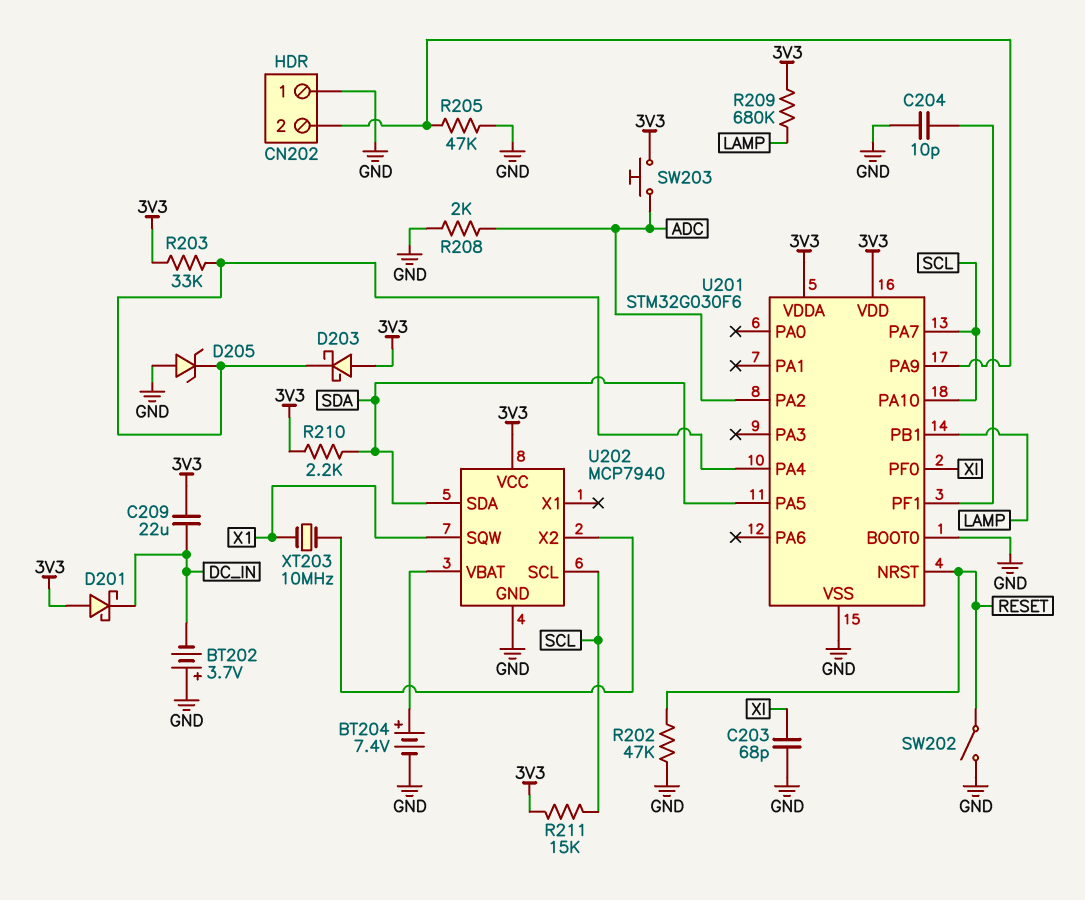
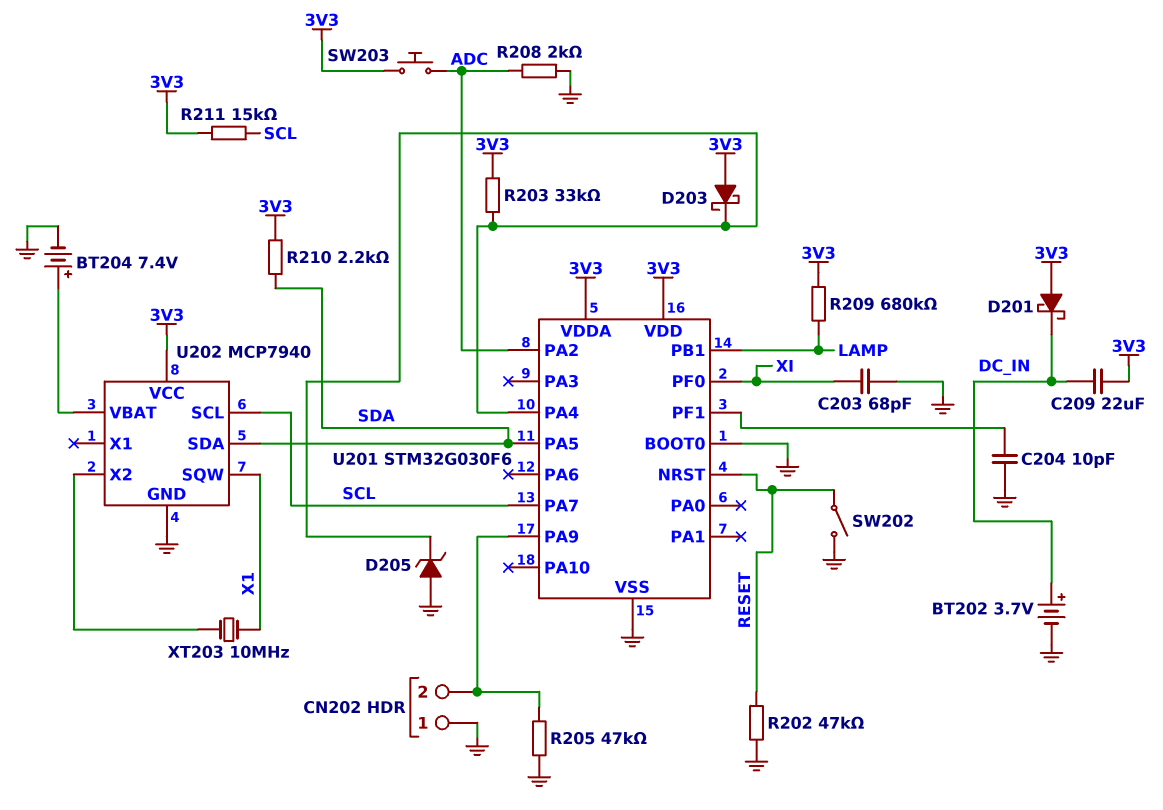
BT202: 3.7V (plus GND, minus DC_IN) -> 3.7V (plus DC_IN, minus GND)
U201 pin PA10: SCL -> none

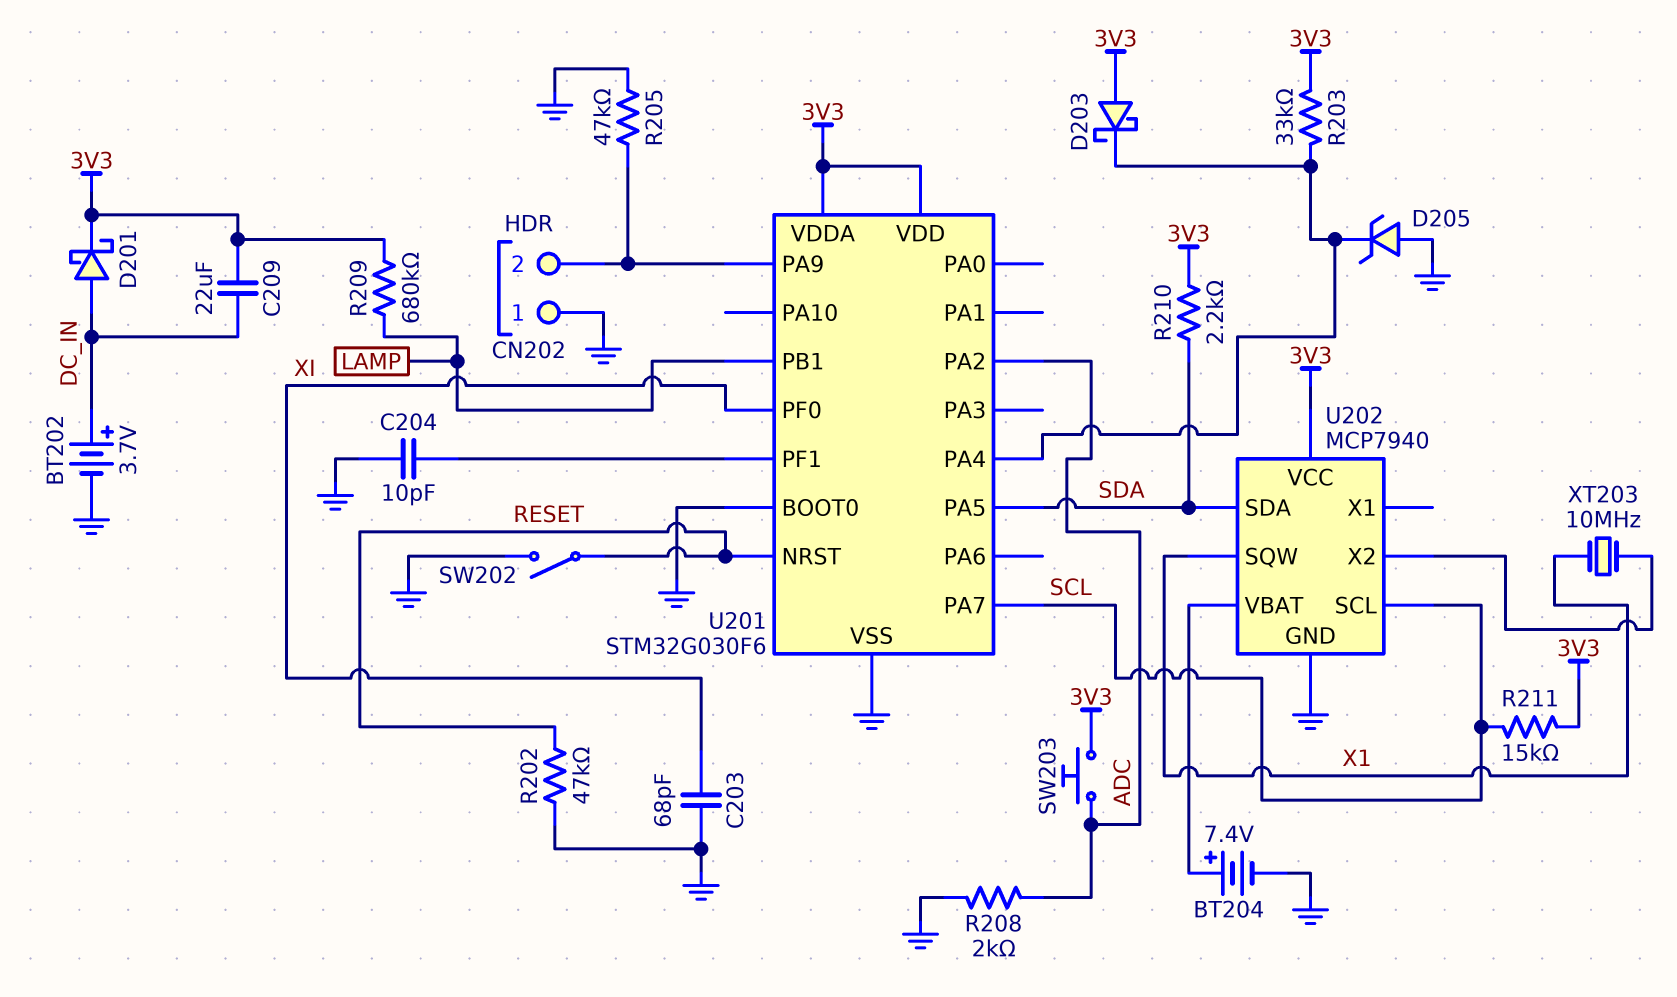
D201: schottky (A 3V3, K DC_IN) -> schottky (A DC_IN, K 3V3)

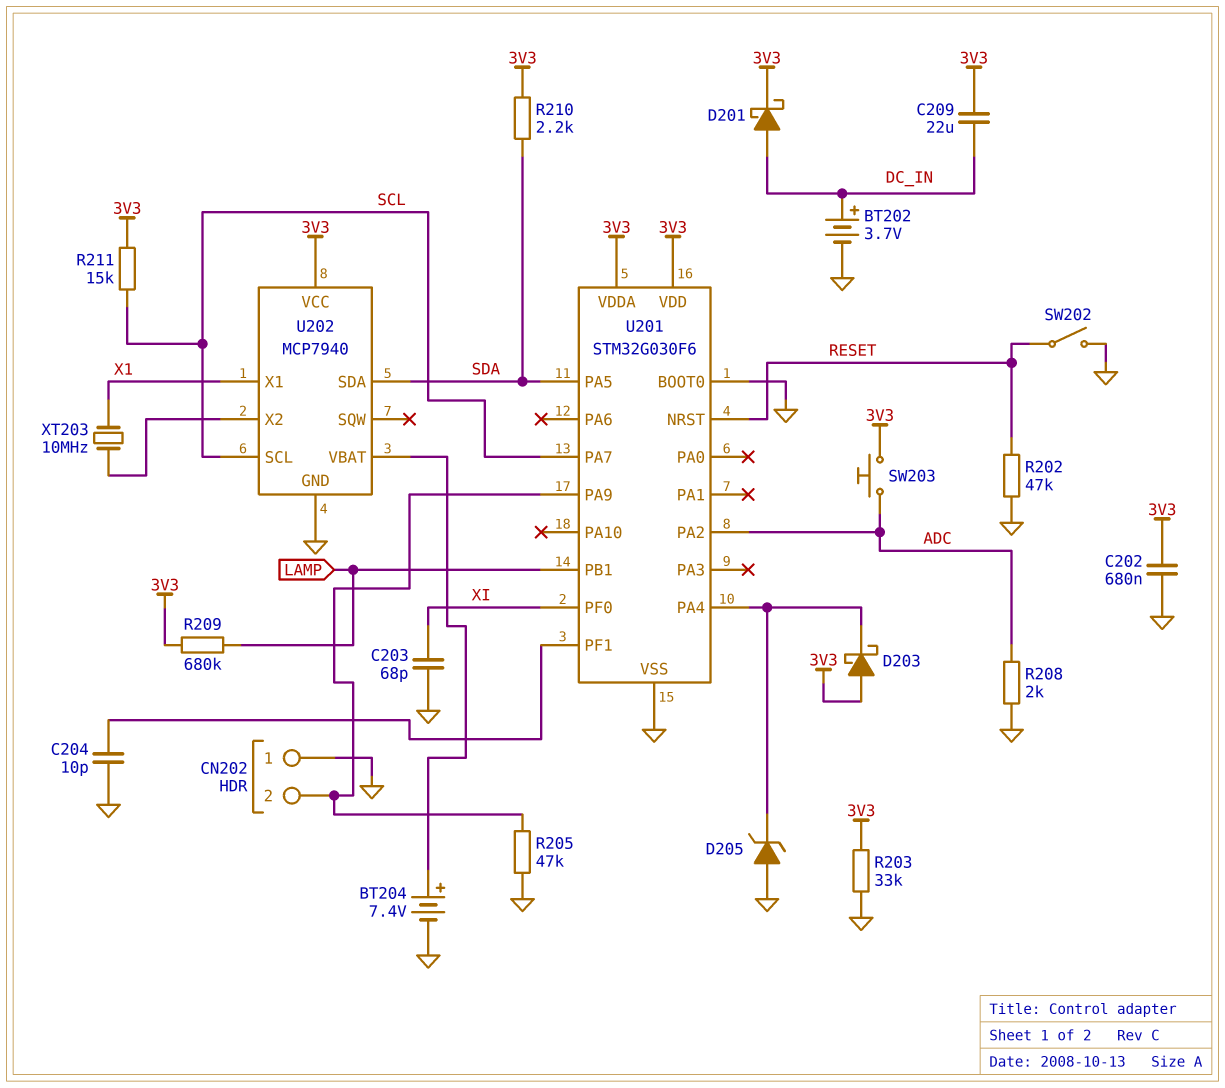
C202: none -> 680nF (3V3, GND)
R203: 33k (3V3, U201/PA4) -> 33k (3V3, GND)
U202 pin SQW: X1 -> none
U202 pin X1: none -> X1

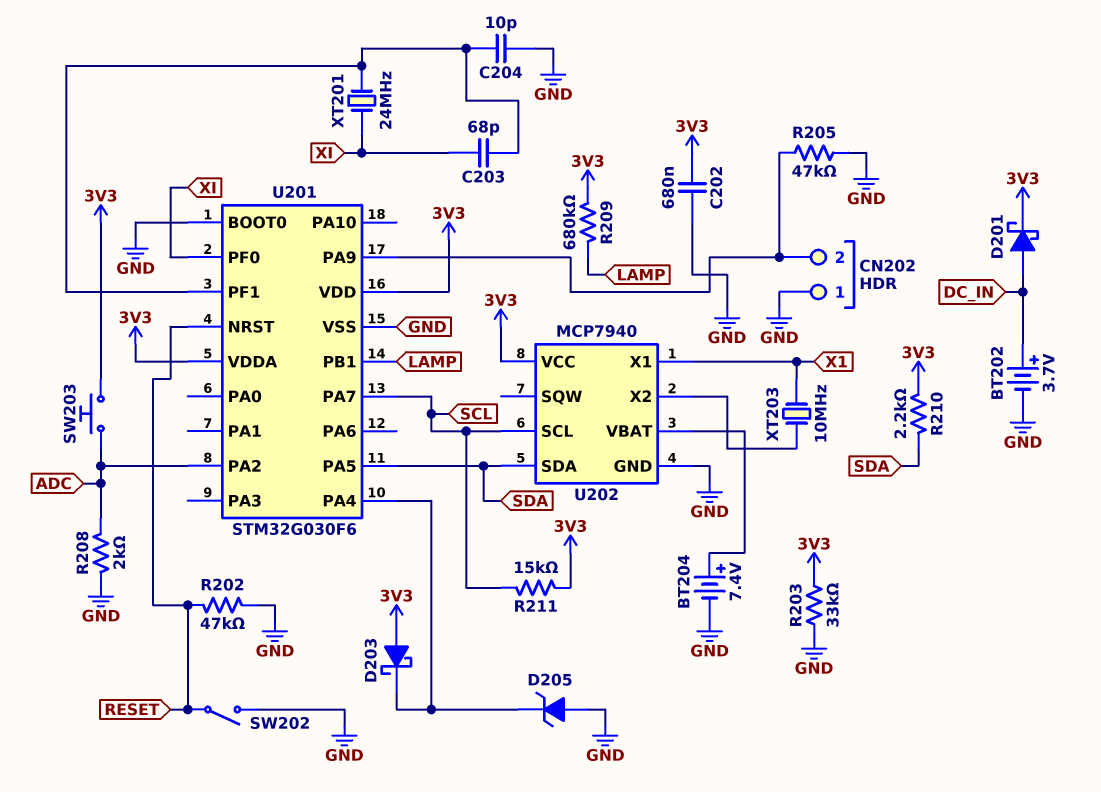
C203: 68pF (GND, XI) -> 68pF (U201/PF1, XI)
C209: 22uF (3V3, DC_IN) -> none
XT201: none -> 24MHz (U201/PF1, XI)

